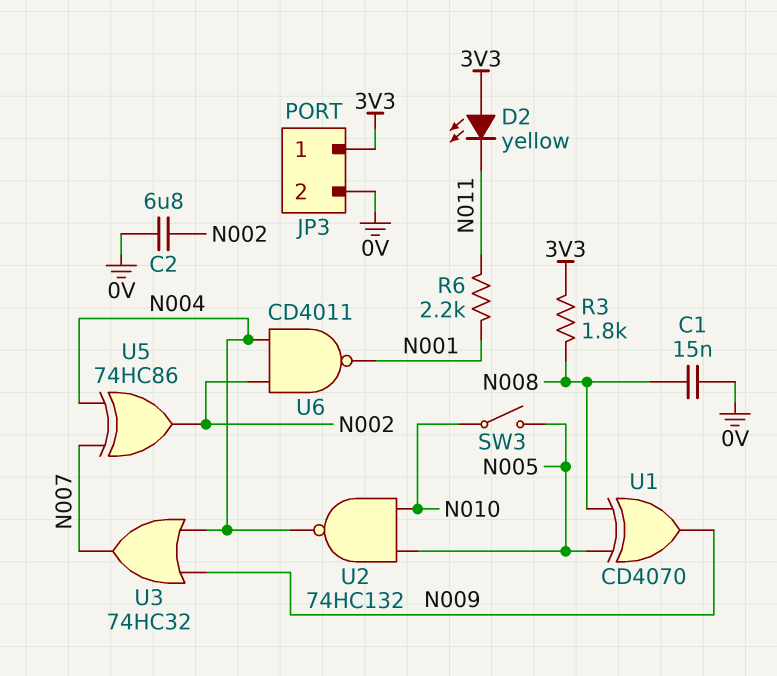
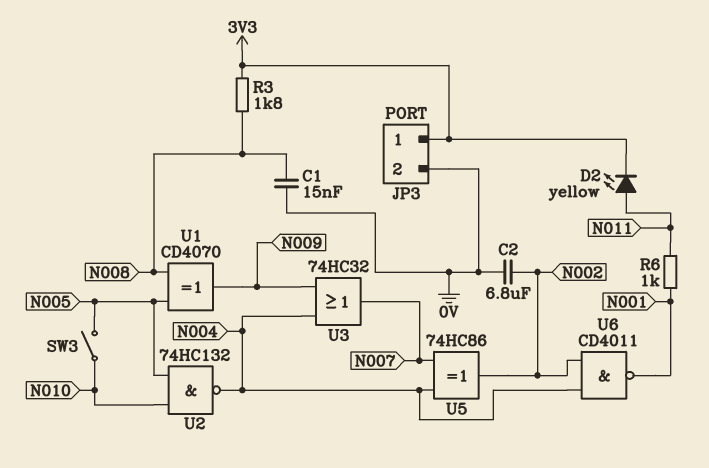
D2: LED yellow (A 3V3, K N011) -> LED yellow (A N011, K 3V3)
R6: 2.2k (N001, N011) -> 1k (N001, N011)

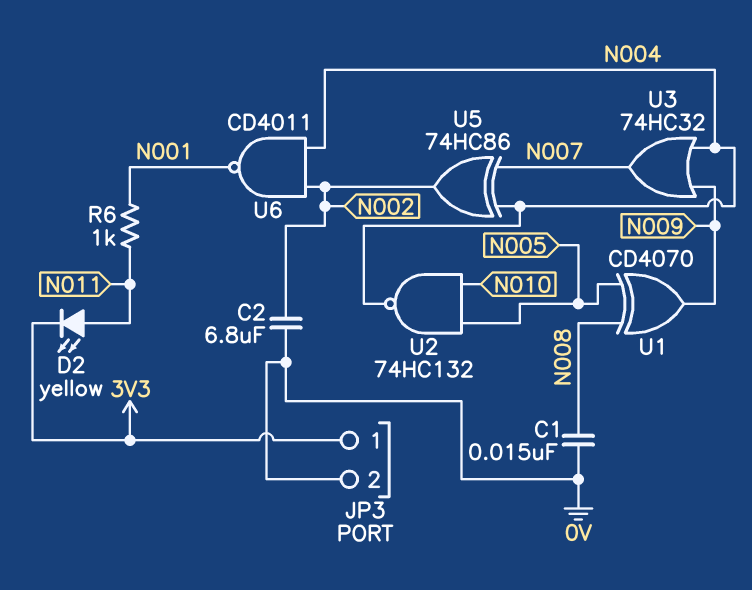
R3: 1.8k (3V3, N008) -> none
SW3: switch (N005, N010) -> none

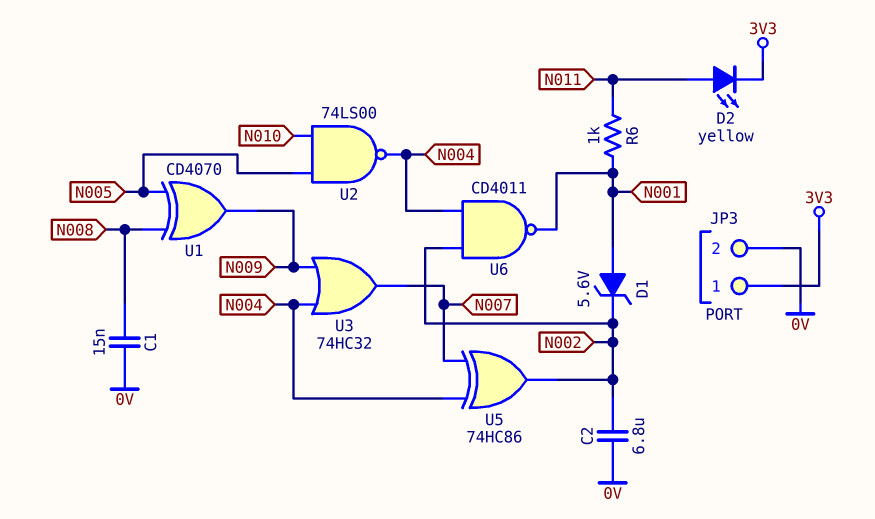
D1: none -> zener 5.6V (A N001, K N002)
U2: NAND 74HC132 (in N005, in N010, out N004) -> NAND 74LS00 (in N005, in N010, out N004)

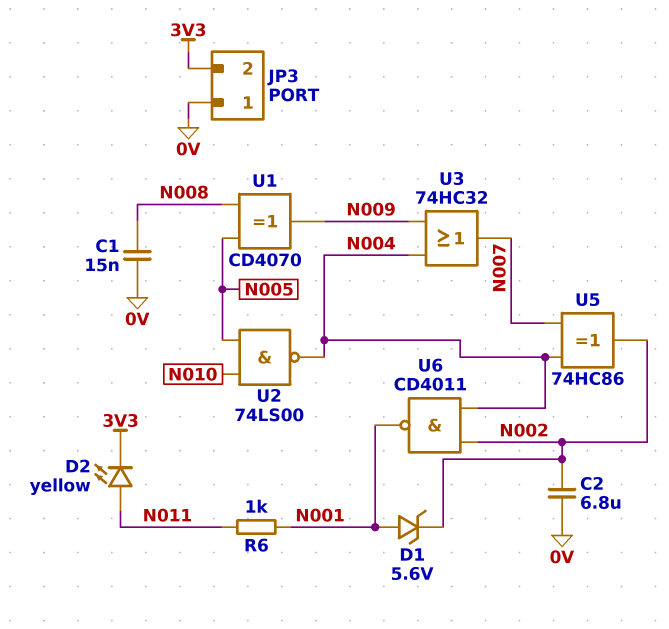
JP3 pin 1: 3V3 -> 0V
JP3 pin 2: 0V -> 3V3

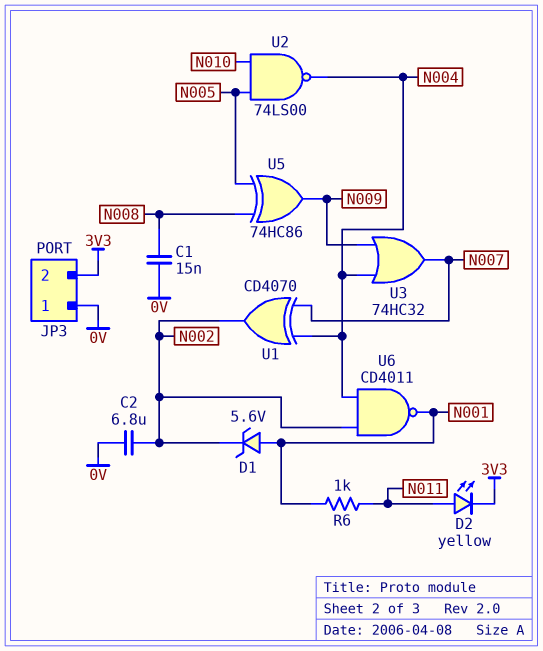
U1: XOR CD4070 (in N005, in N008, out N009) -> XOR CD4070 (in N004, in N007, out N002)
U5: XOR 74HC86 (in N004, in N007, out N002) -> XOR 74HC86 (in N005, in N008, out N009)

